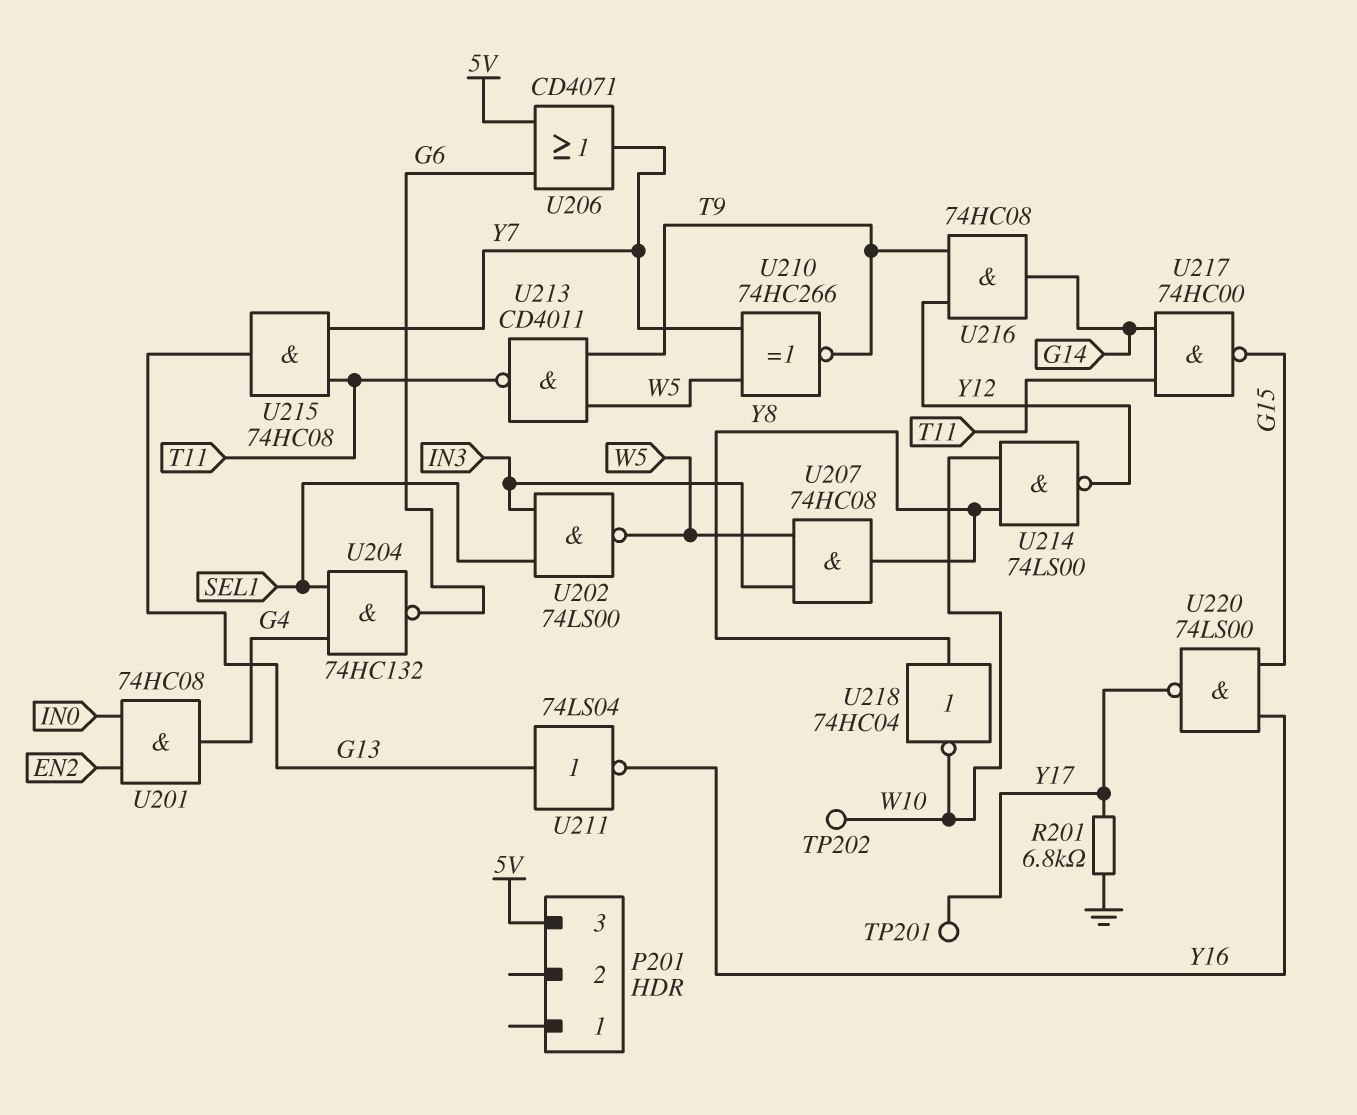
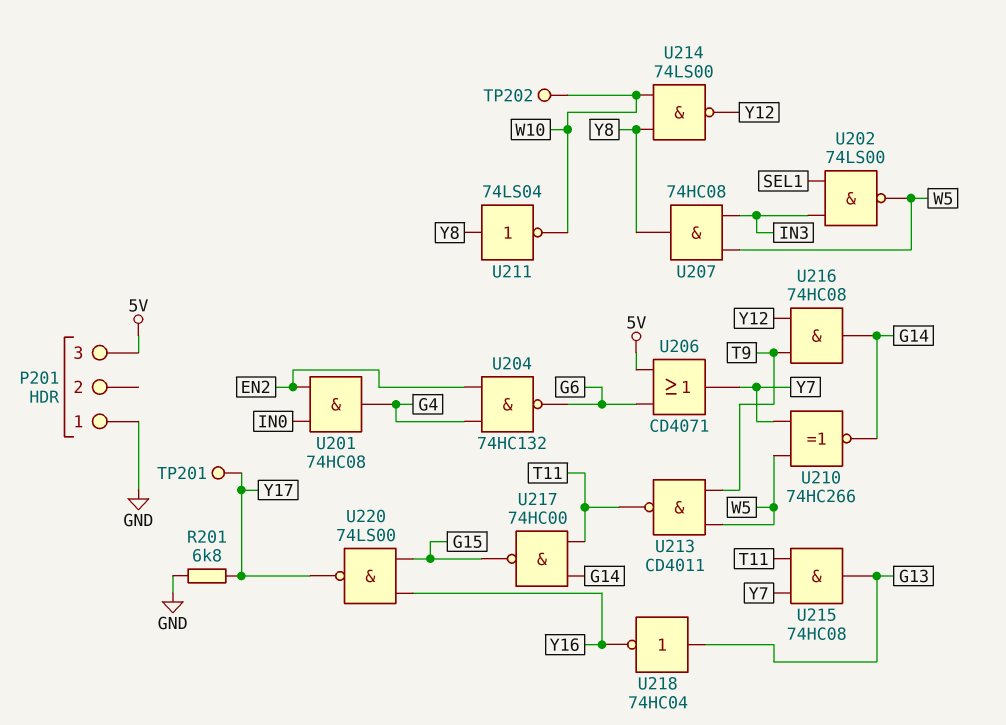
P201 pin 1: none -> GND
U204: NAND 74HC132 (in G4, in SEL1, out G6) -> NAND 74HC132 (in EN2, in G4, out G6)
U210: XNOR 74HC266 (in W5, in Y7, out T9) -> XNOR 74HC266 (in W5, in Y7, out G14)
U211: NOT 74LS04 (in G13, out Y16) -> NOT 74LS04 (in Y8, out W10)
U218: NOT 74HC04 (in Y8, out W10) -> NOT 74HC04 (in G13, out Y16)

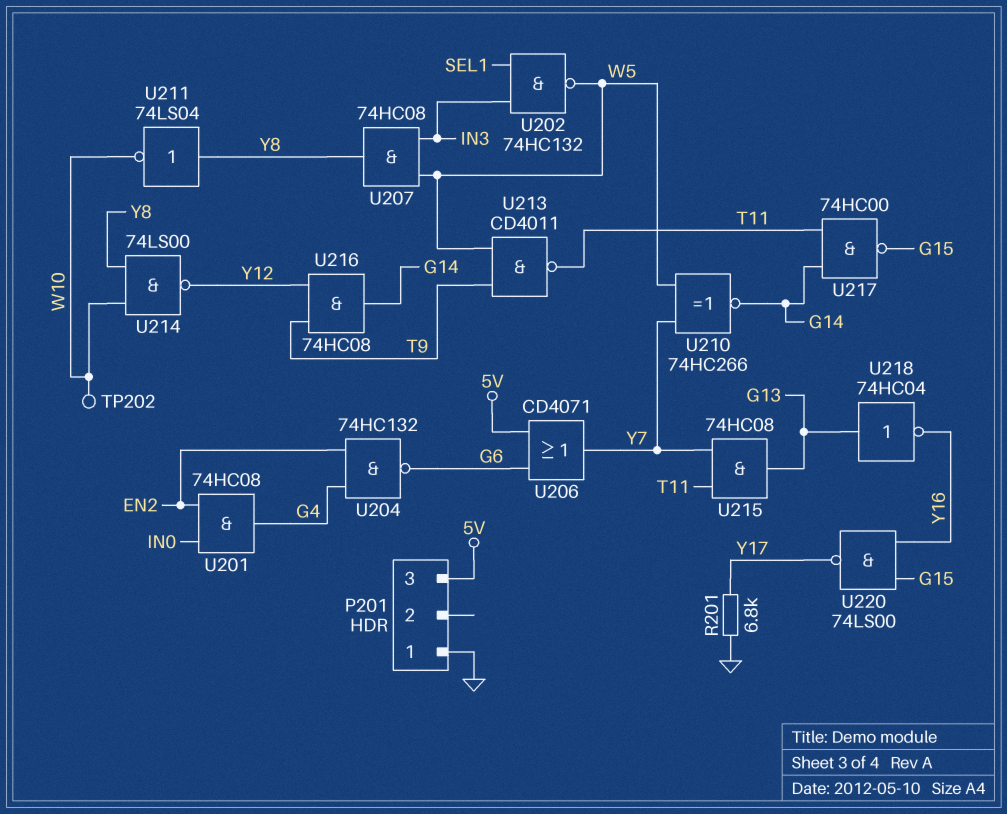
TP201: test point (Y17) -> none
U202: NAND 74LS00 (in IN3, in SEL1, out W5) -> NAND 74HC132 (in IN3, in SEL1, out W5)

